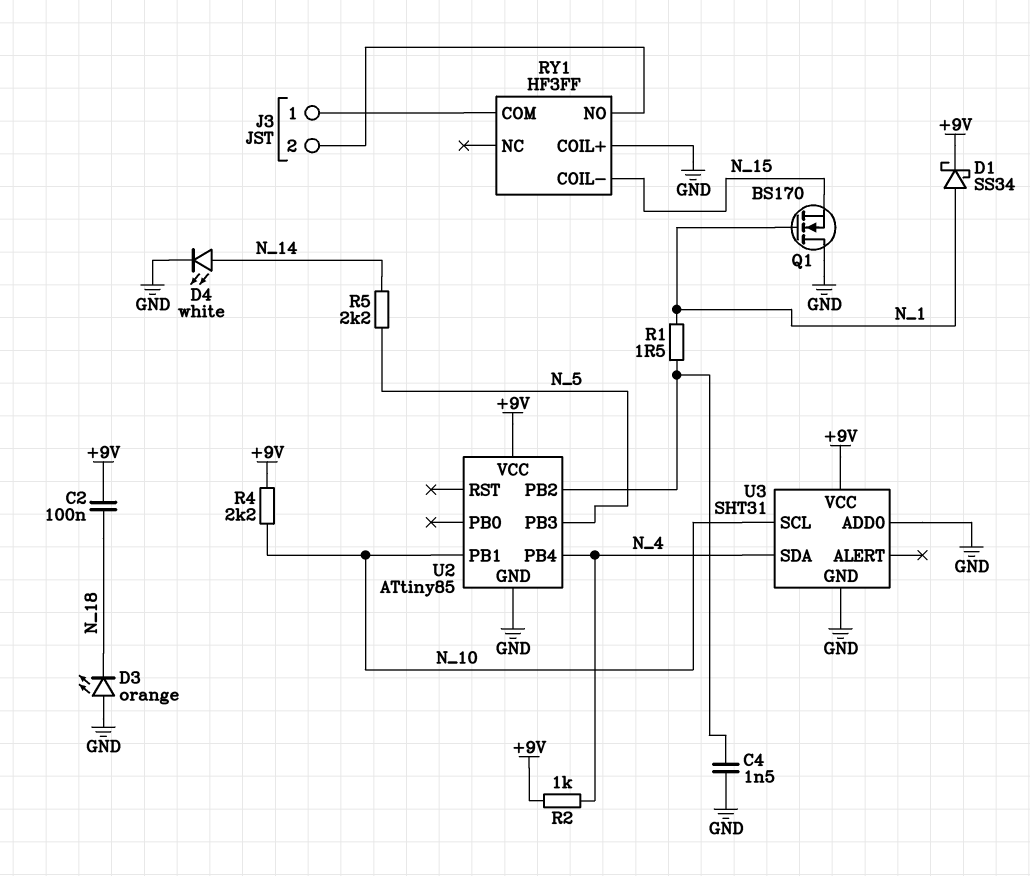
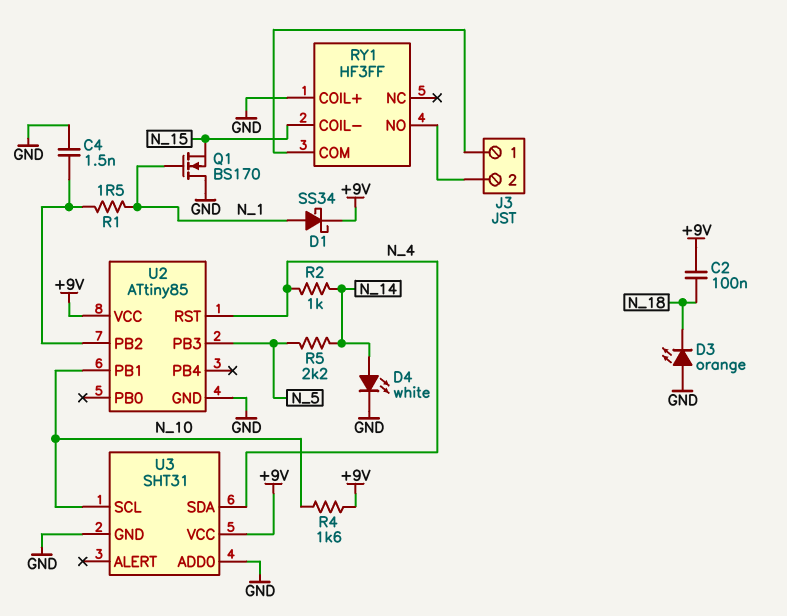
R2: 1k (+9V, N_4) -> 1k (N_4, N_14)
R4: 2.2k (+9V, N_10) -> 1.6k (+9V, N_10)
U2 pin PB4: N_4 -> none
U2 pin RST: none -> N_4

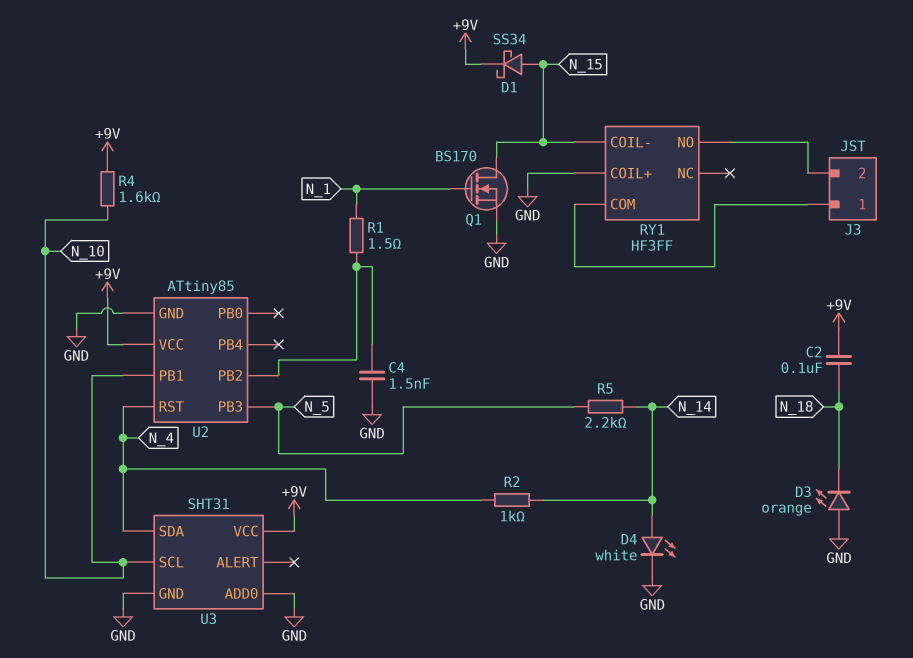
D1: schottky SS34 (A N_1, K +9V) -> schottky SS34 (A N_15, K +9V)
Q1: NMOS BS170 (G N_1, D GND, S N_15) -> NMOS BS170 (G N_1, D N_15, S GND)

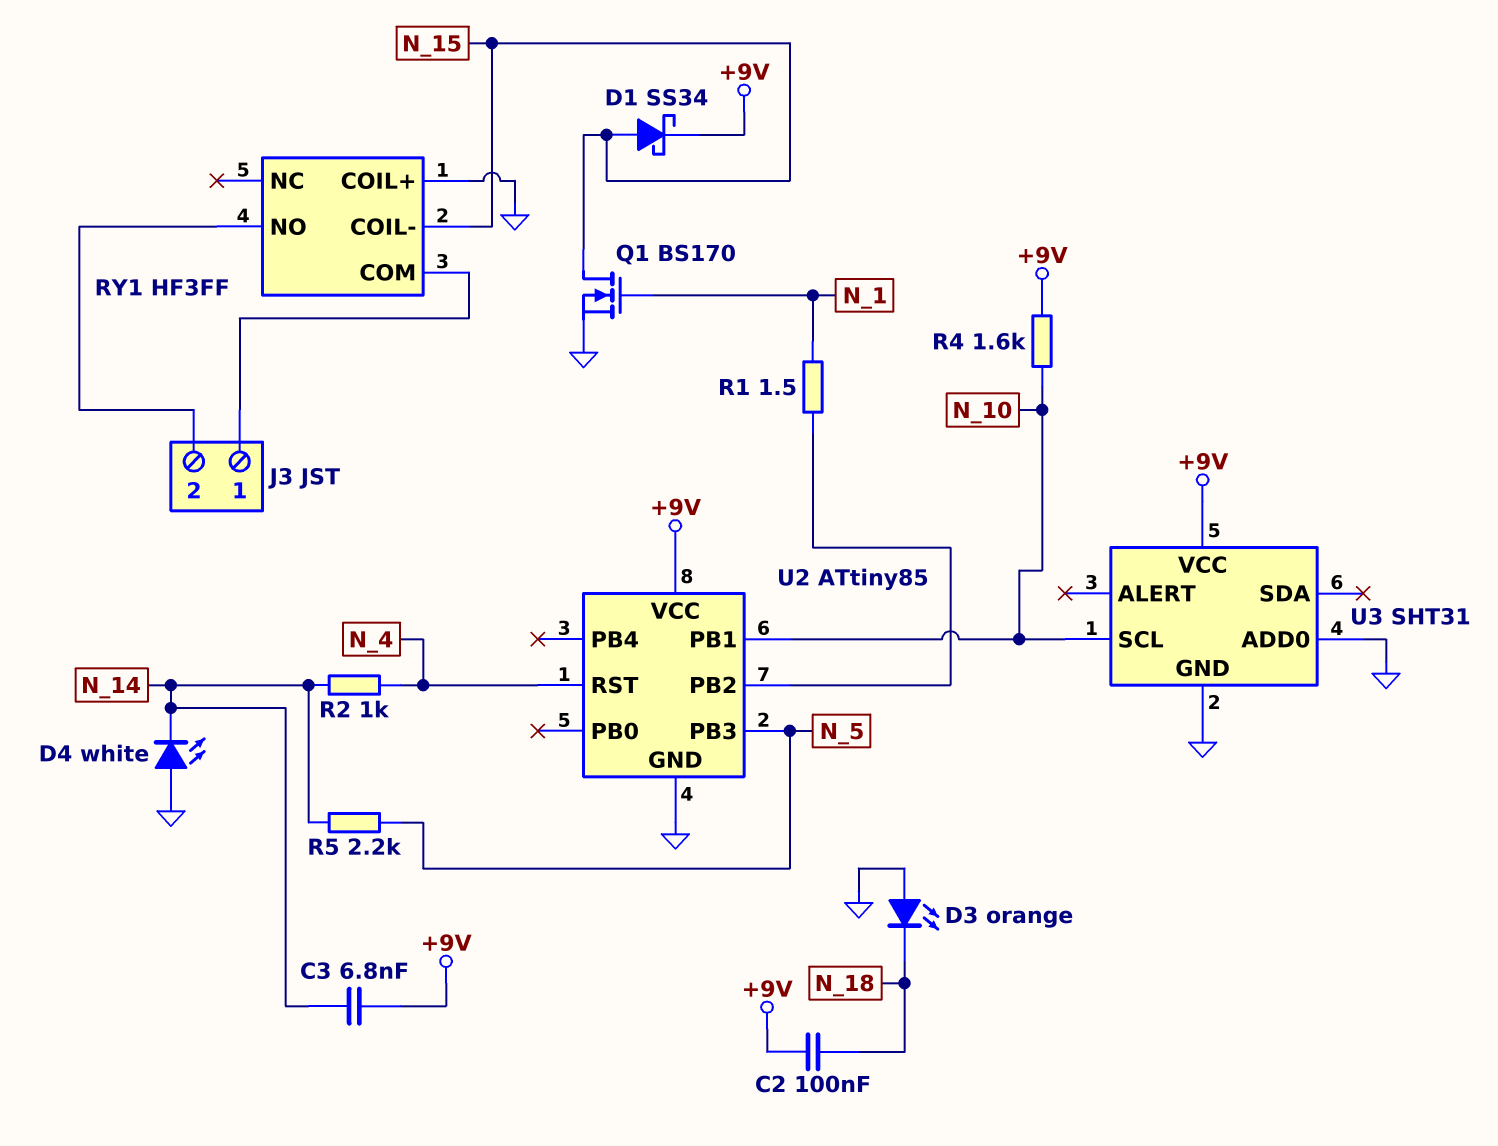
C3: none -> 6.8nF (+9V, N_14)
C4: 1.5nF (GND, U2/PB2) -> none
D4: LED white (A N_14, K GND) -> LED white (A GND, K N_14)
U3 pin SDA: N_4 -> none

